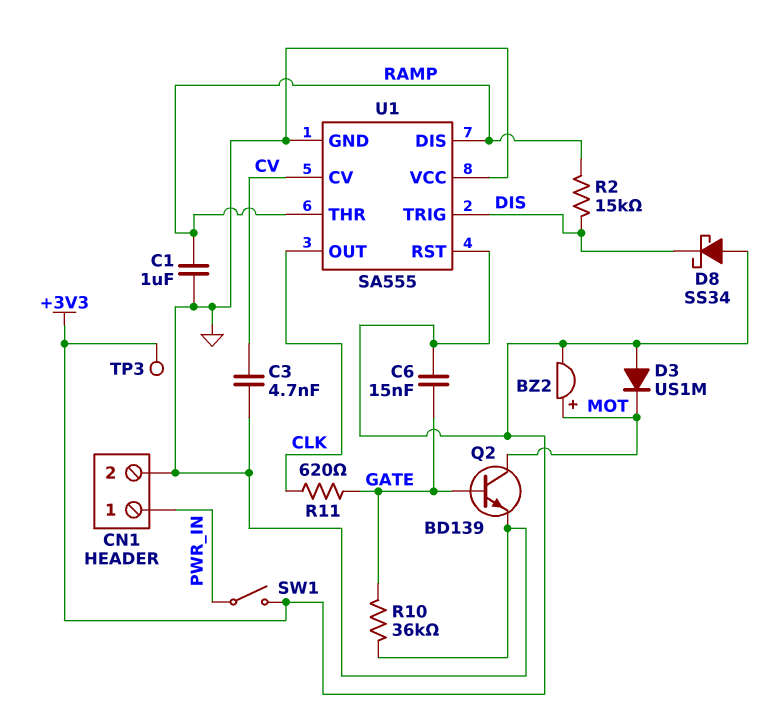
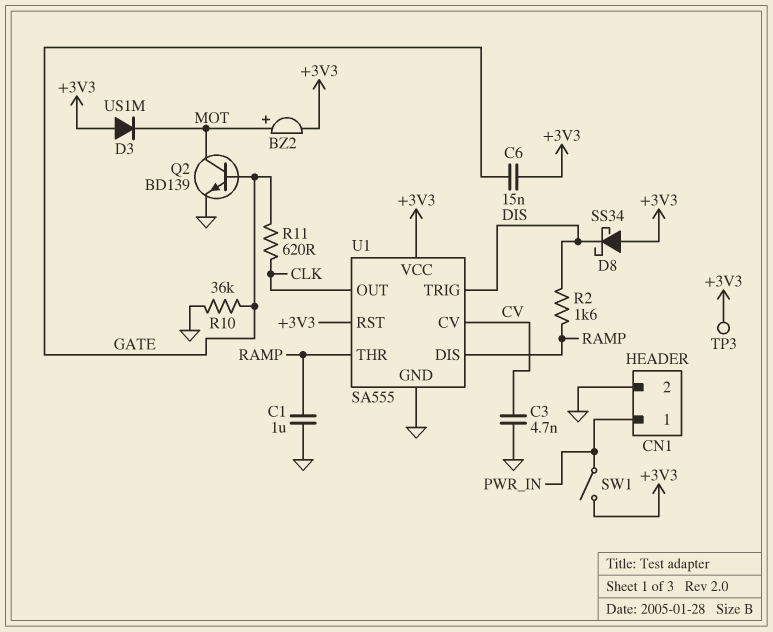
R2: 15k (DIS, RAMP) -> 1.6k (DIS, RAMP)
U1 pin VCC: GND -> +3V3

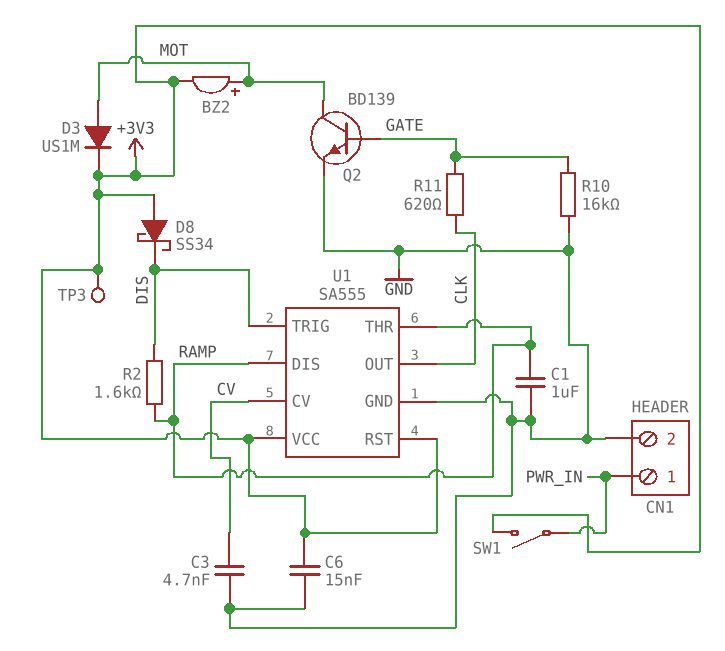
C6: 15nF (+3V3, GATE) -> 15nF (+3V3, GND)
D3: diode US1M (A +3V3, K MOT) -> diode US1M (A MOT, K +3V3)
R10: 36k (GATE, GND) -> 16k (GATE, GND)

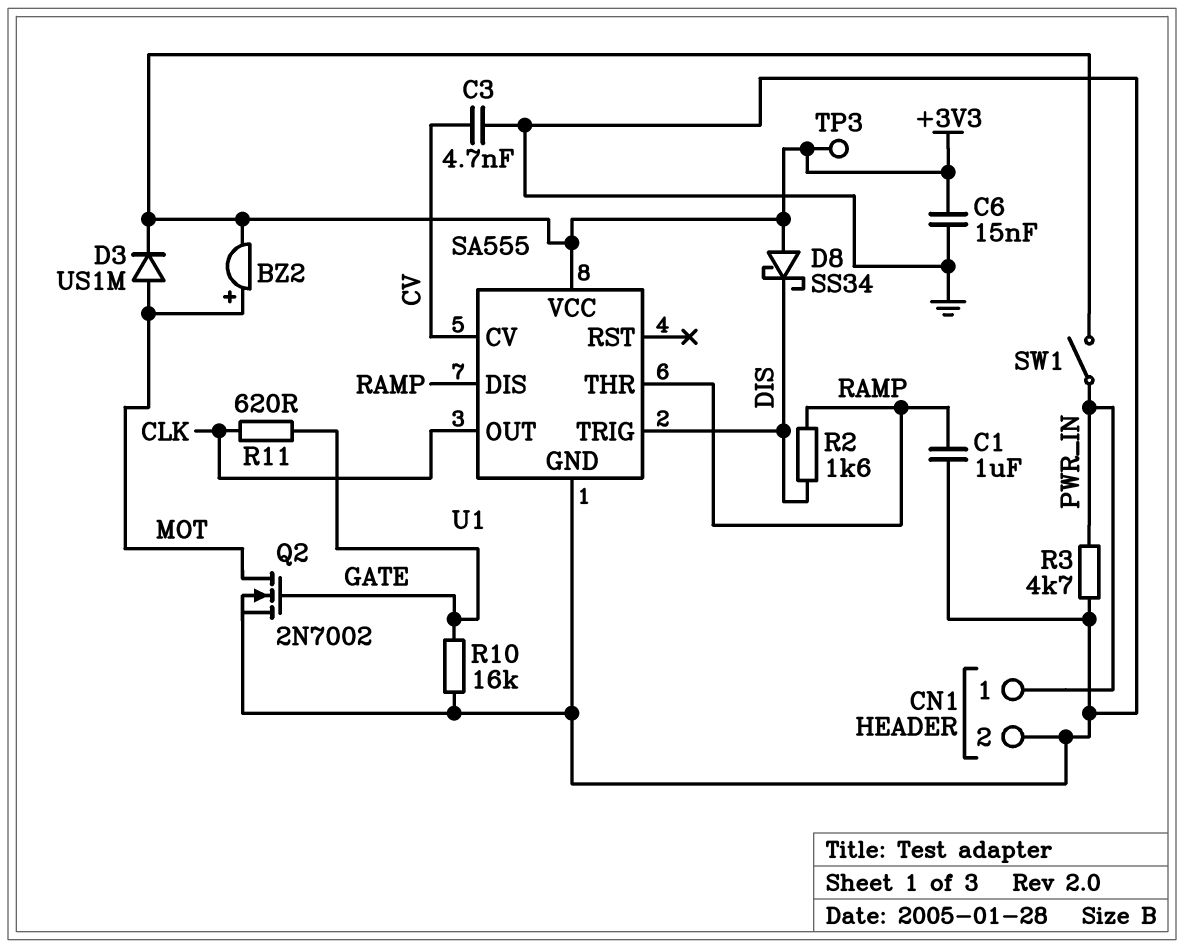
Q2: NPN BD139 (B GATE, C MOT, E GND) -> NMOS 2N7002 (G GATE, D MOT, S GND)
R3: none -> 4.7k (GND, PWR_IN)
U1 pin RST: +3V3 -> none

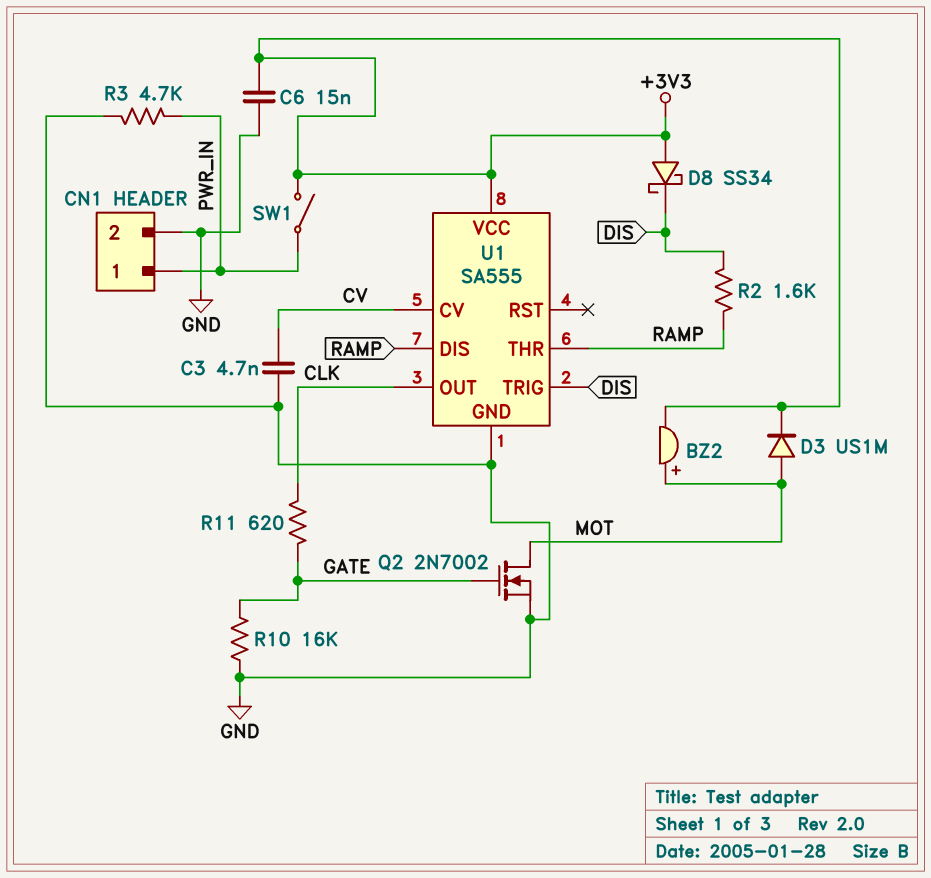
C1: 1uF (GND, RAMP) -> none
TP3: test point (+3V3) -> none

